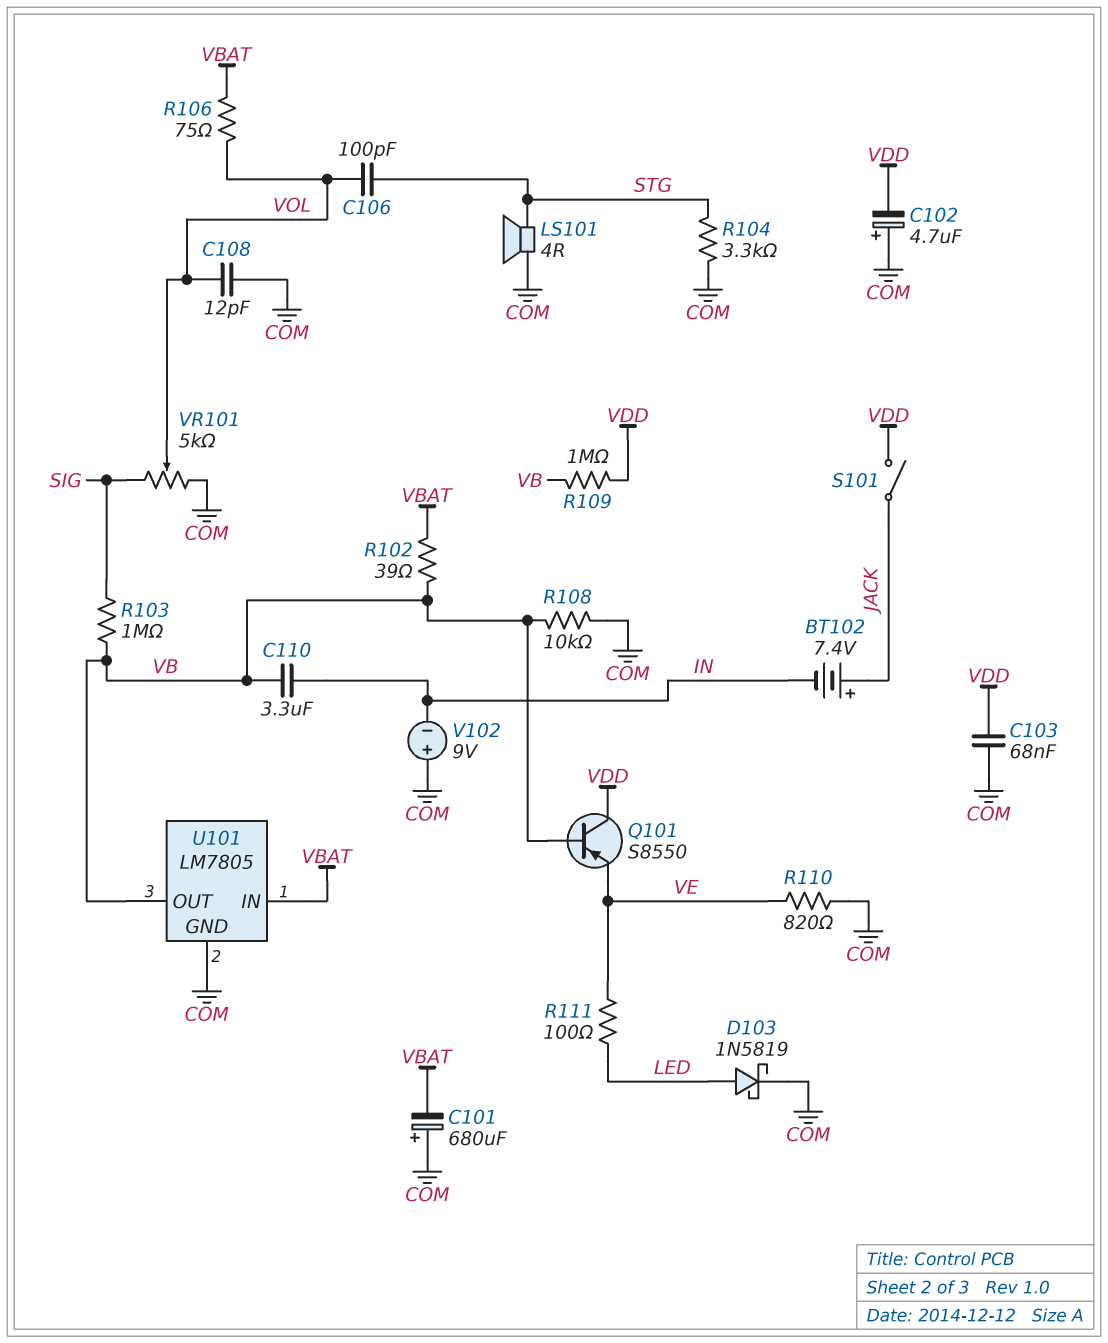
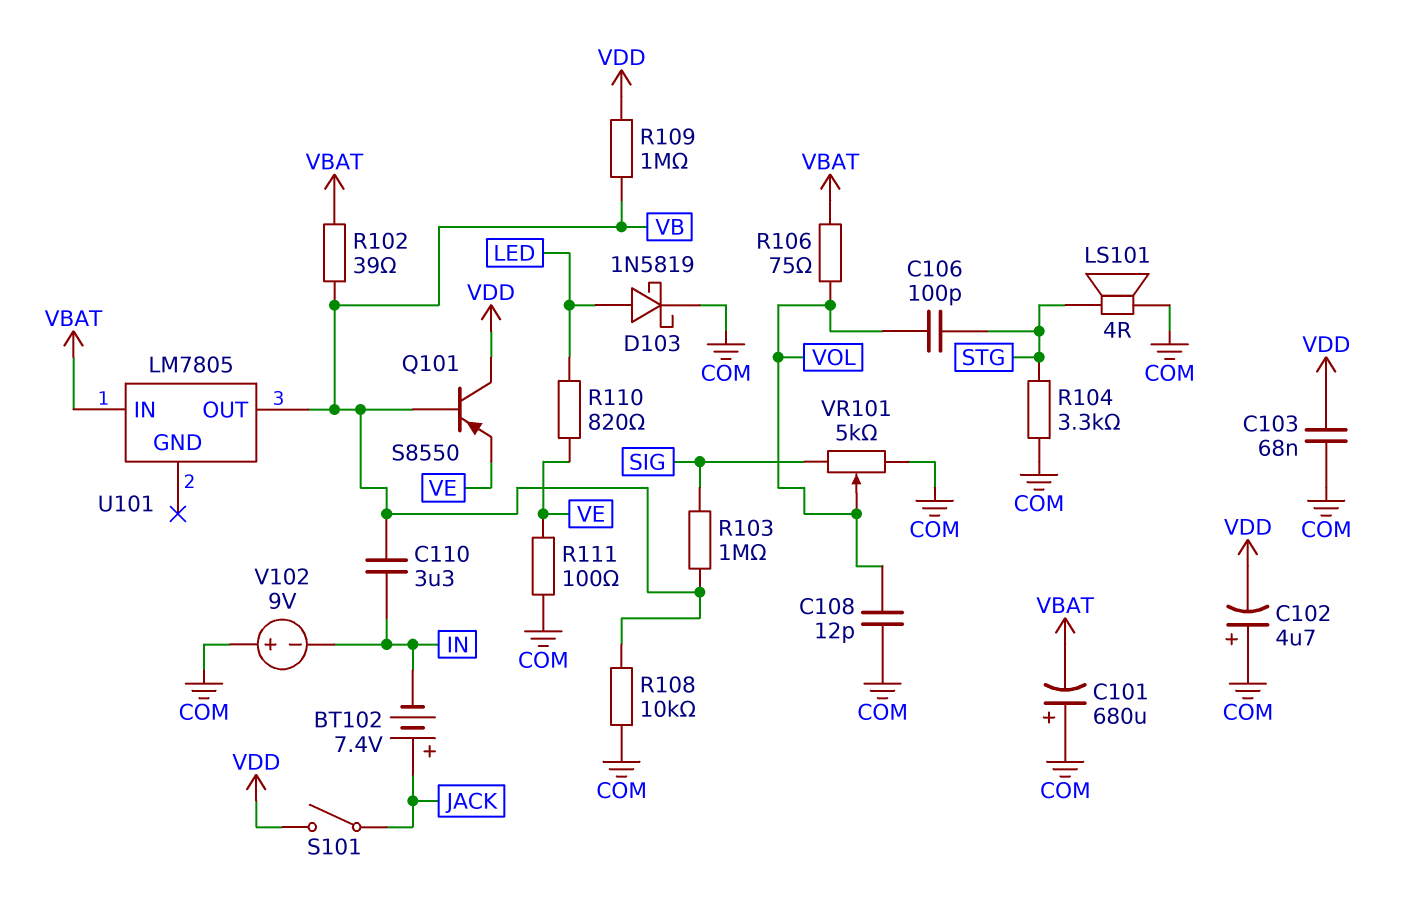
R110: 820 (COM, VE) -> 820 (LED, VE)
R111: 100 (LED, VE) -> 100 (COM, VE)
U101 pin GND: COM -> none

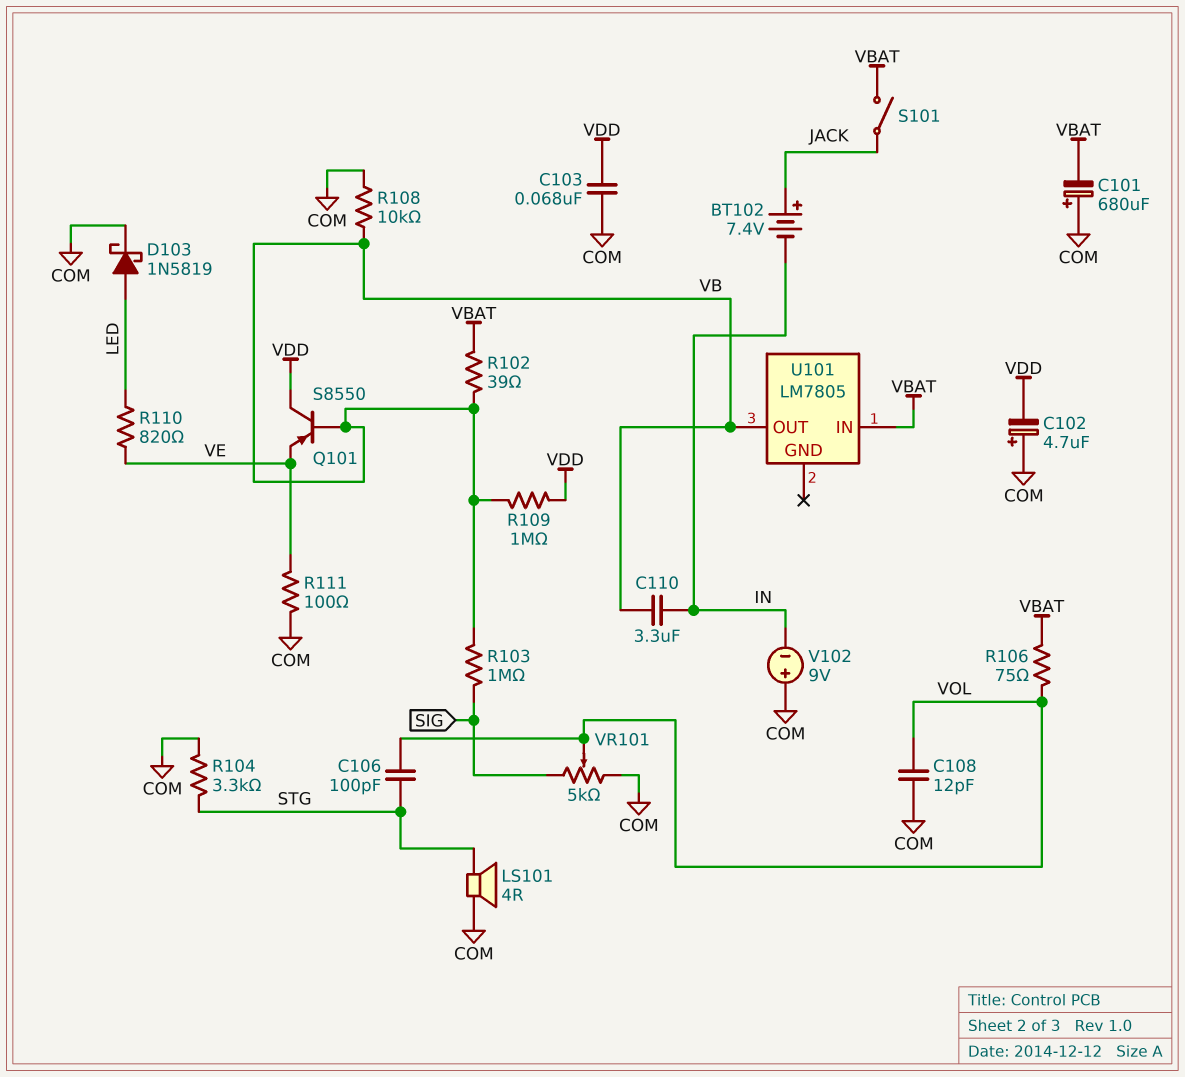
S101: switch (JACK, VDD) -> switch (JACK, VBAT)

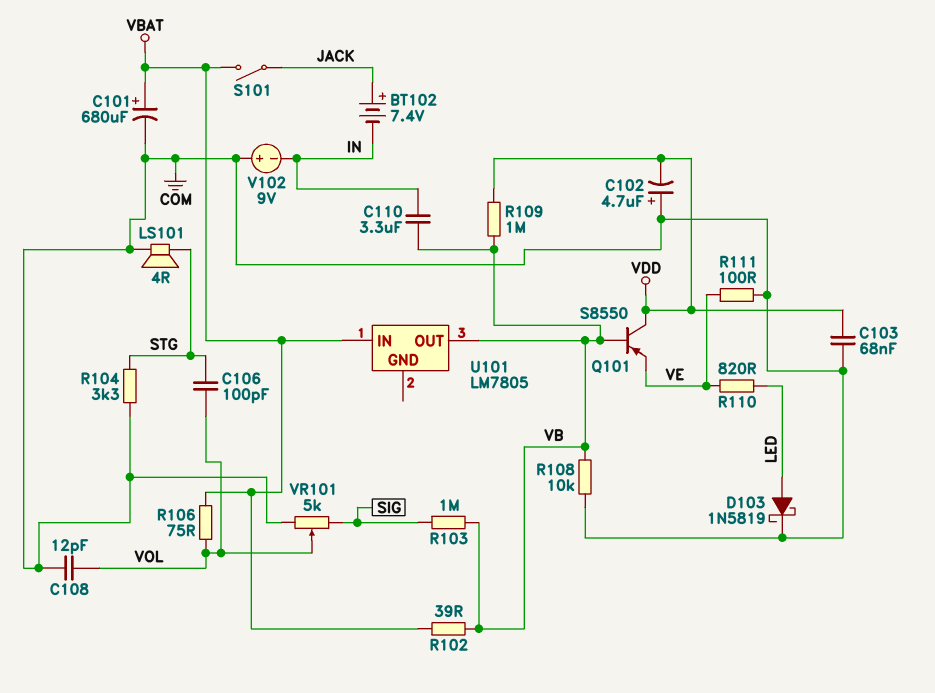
C101: 680uF (plus COM, minus VBAT) -> 680uF (plus VBAT, minus COM)

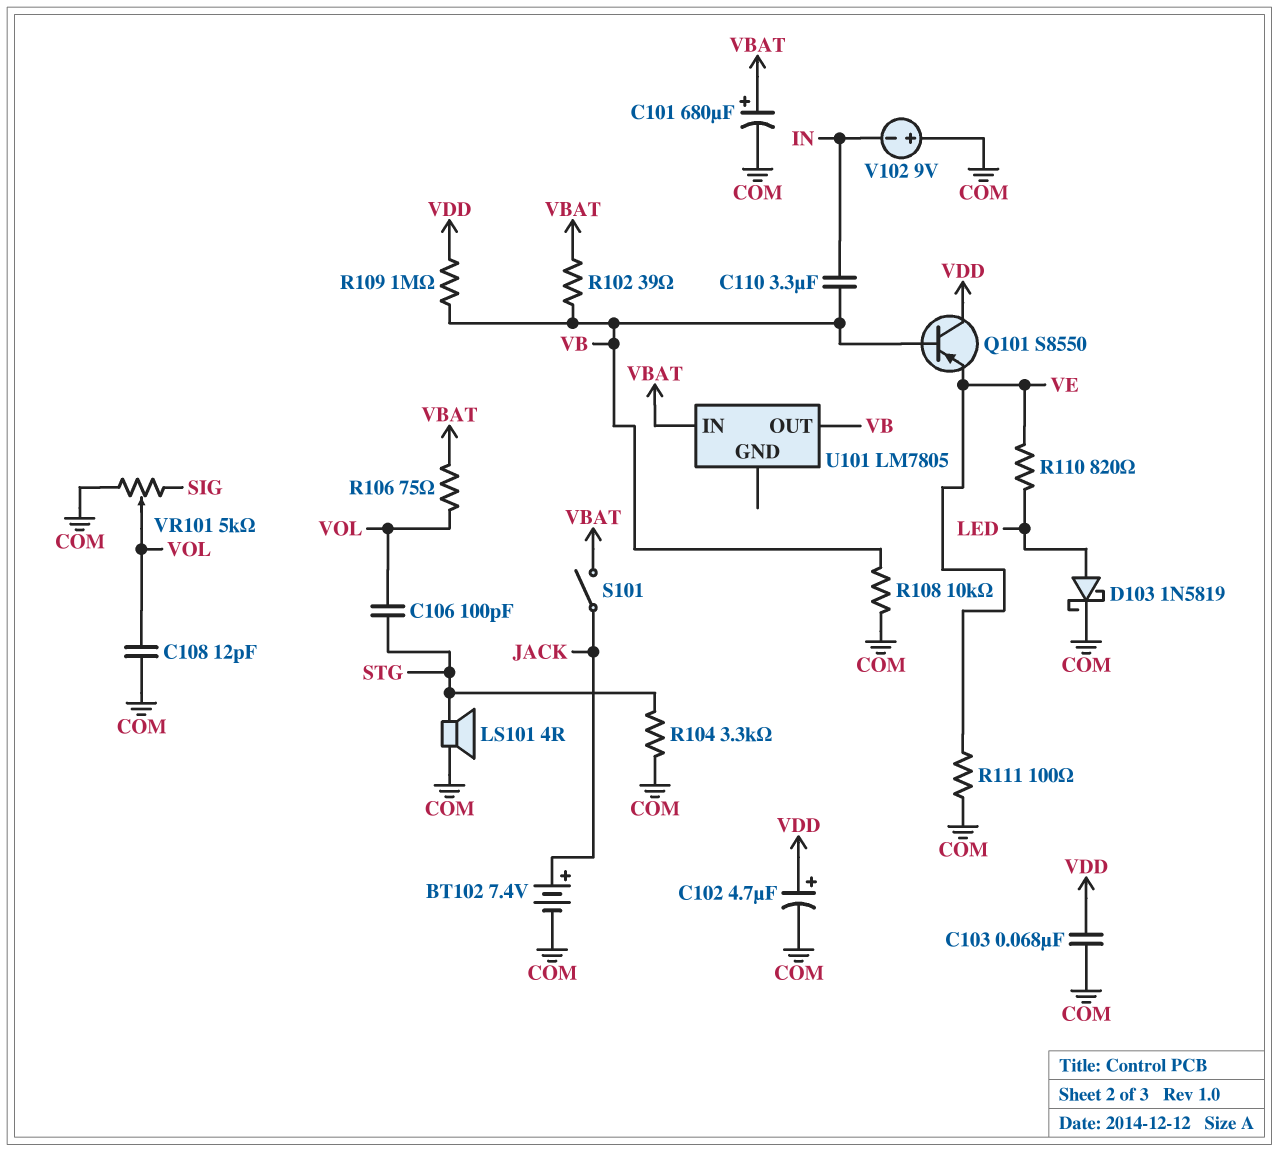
BT102: 7.4V (plus JACK, minus IN) -> 7.4V (plus JACK, minus COM)
C102: 4.7uF (plus COM, minus VDD) -> 4.7uF (plus VDD, minus COM)
R103: 1M (SIG, VB) -> none

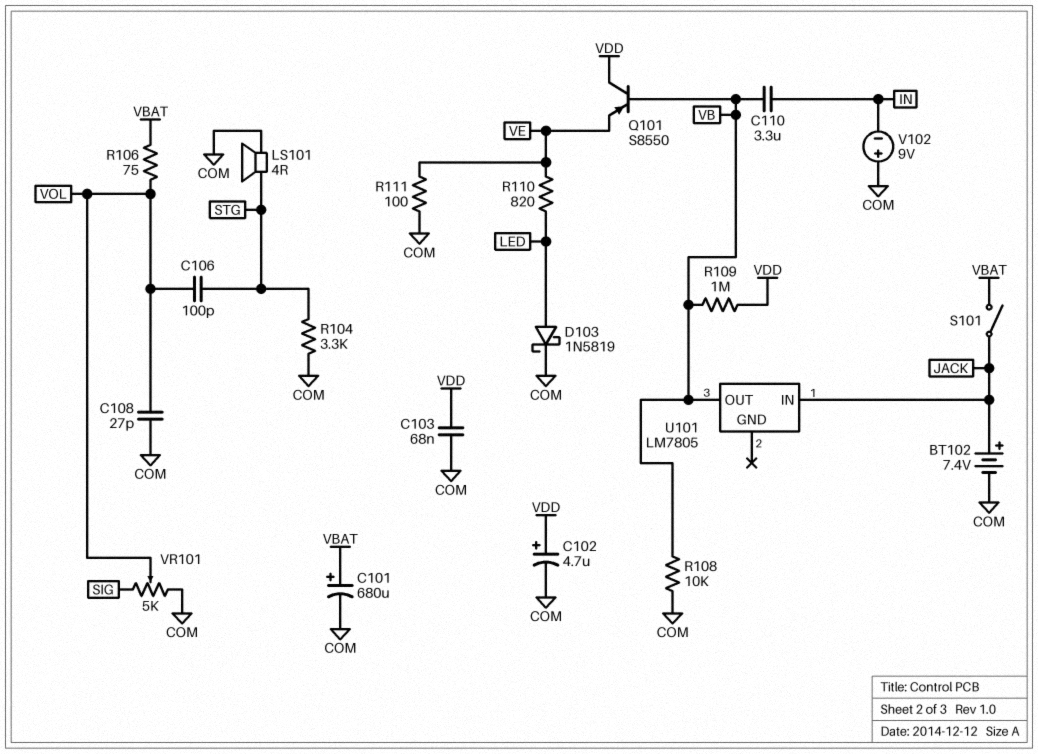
C108: 12pF (COM, VOL) -> 27pF (COM, VOL)
R102: 39 (VB, VBAT) -> none
U101 pin IN: VBAT -> JACK

